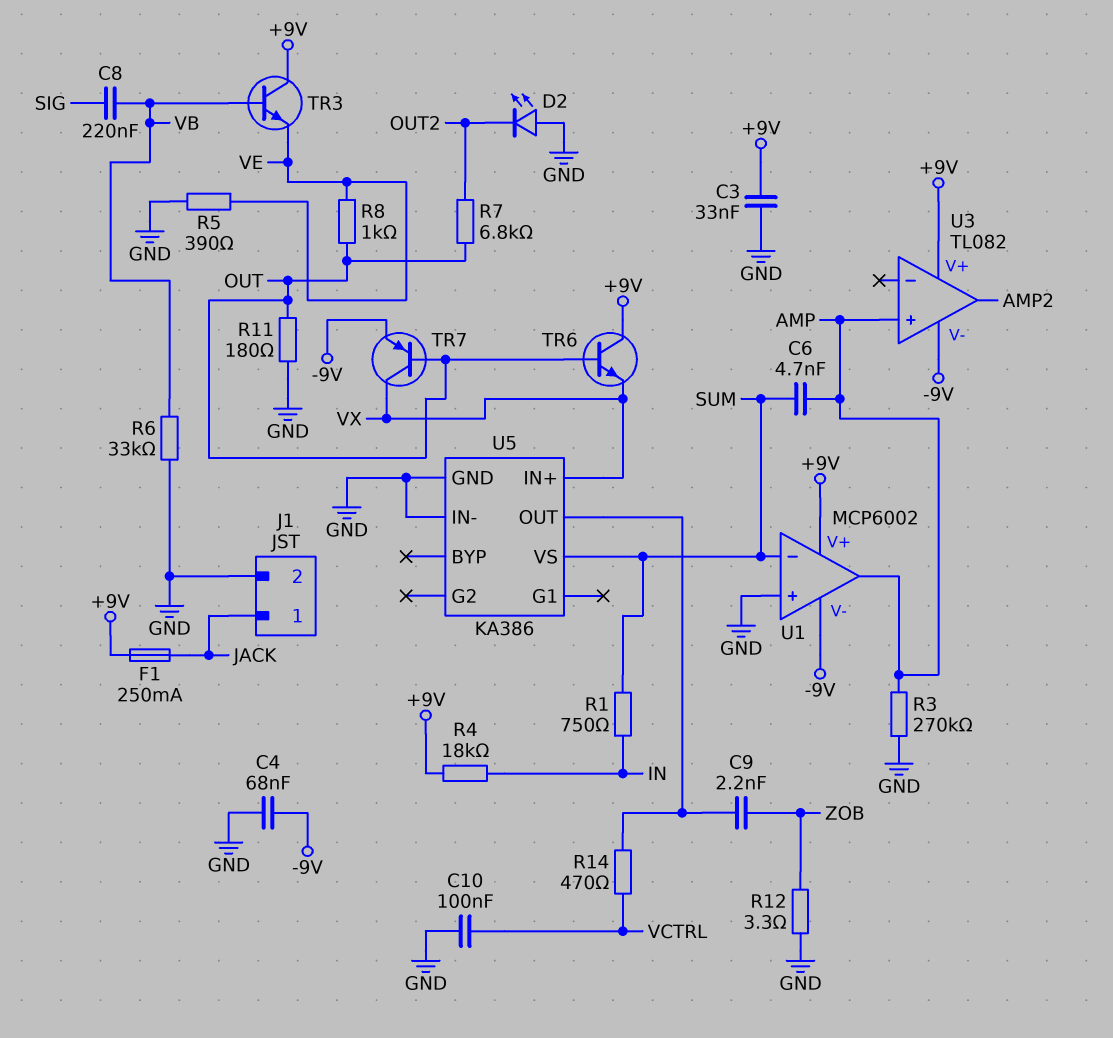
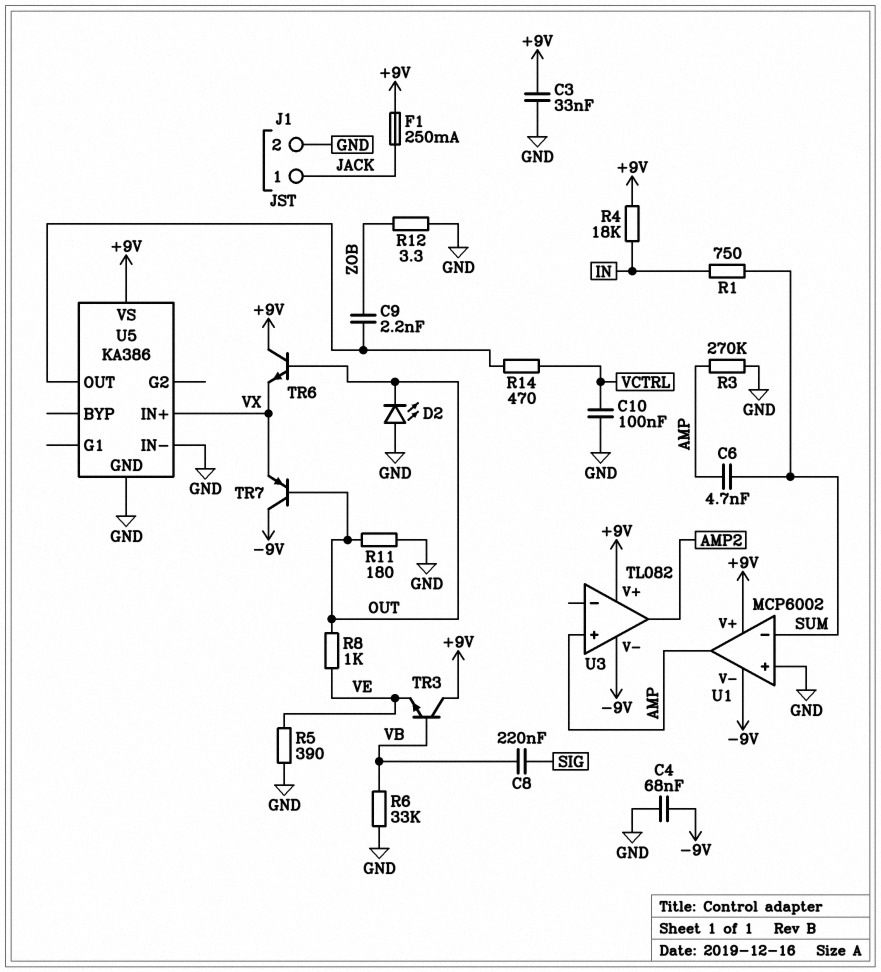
D2: LED (A GND, K OUT2) -> LED (A GND, K OUT)
R7: 6.8k (OUT, OUT2) -> none
TR7: PNP (B OUT, C VX, E -9V) -> PNP (B OUT, C -9V, E VX)
U5 pin VS: SUM -> +9V

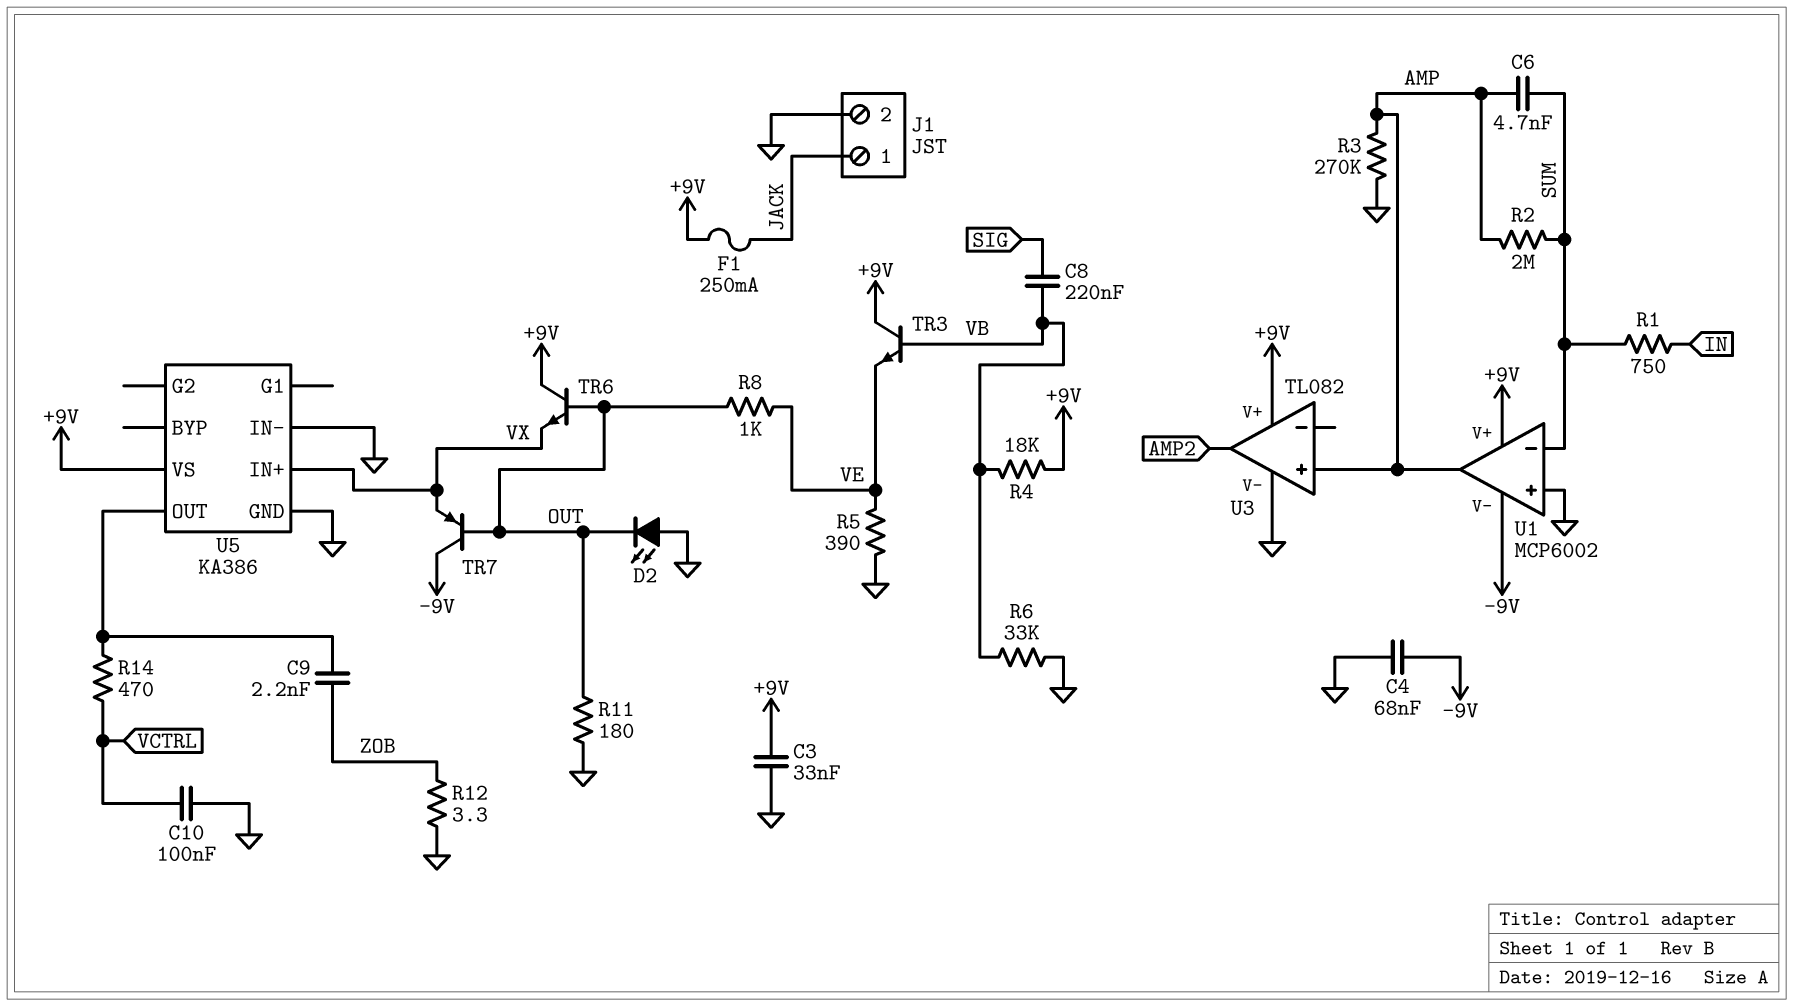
R2: none -> 2M (AMP, SUM)
R4: 18k (+9V, IN) -> 18k (+9V, VB)
U3 pin V-: -9V -> GND

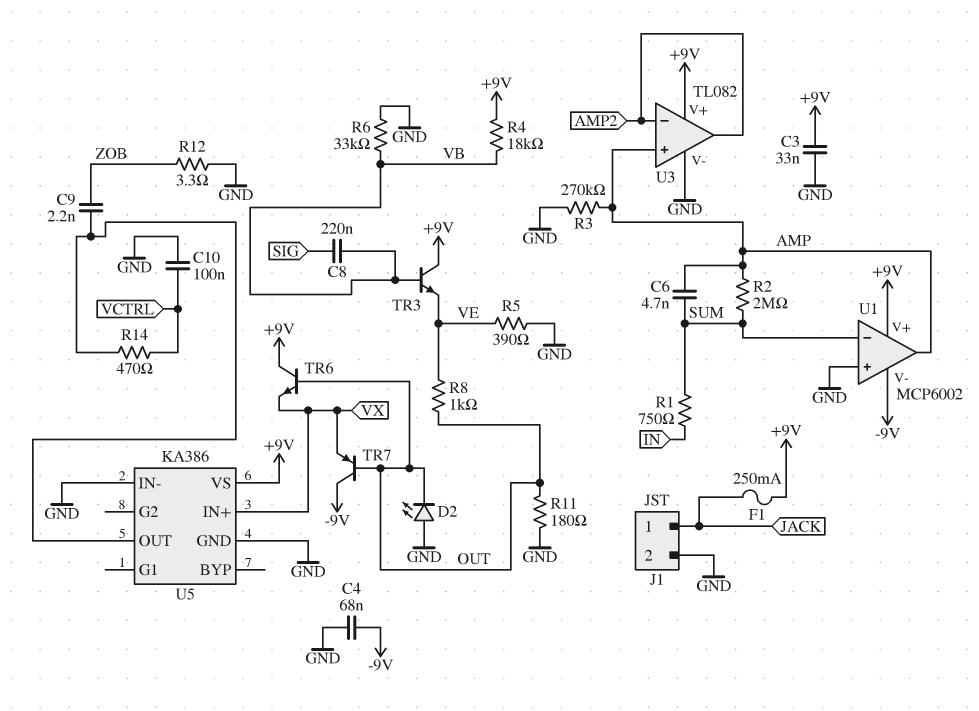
U3 pin in-: none -> AMP2

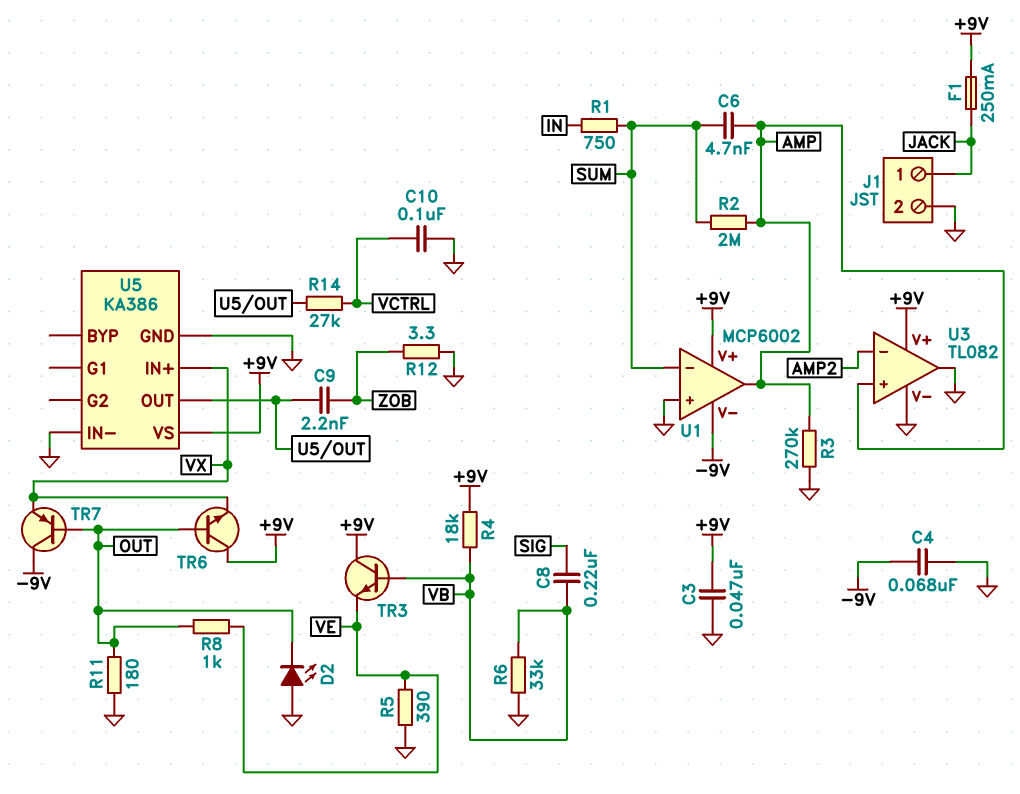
C3: 33nF (+9V, GND) -> 47nF (+9V, GND)
R14: 470 (U5/OUT, VCTRL) -> 27k (U5/OUT, VCTRL)
U3 pin out: AMP2 -> GND

